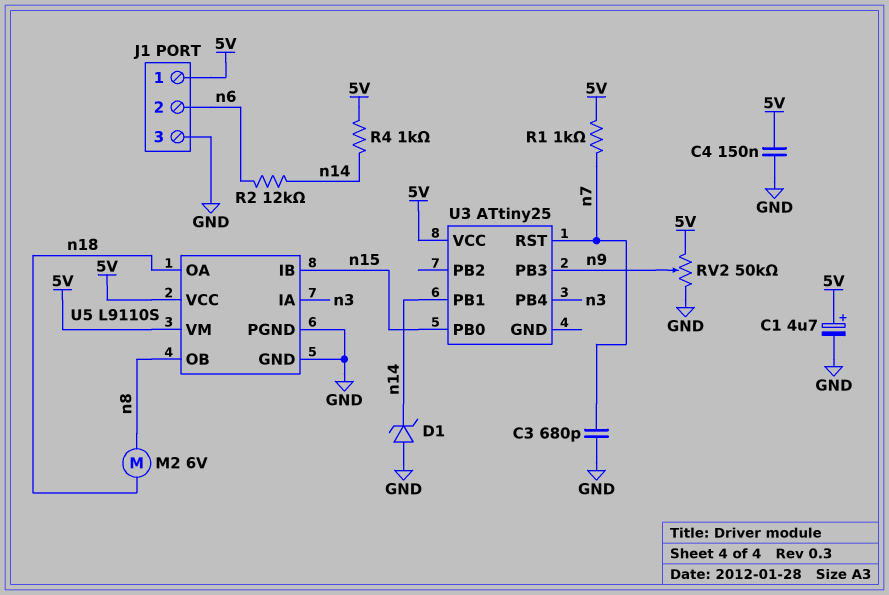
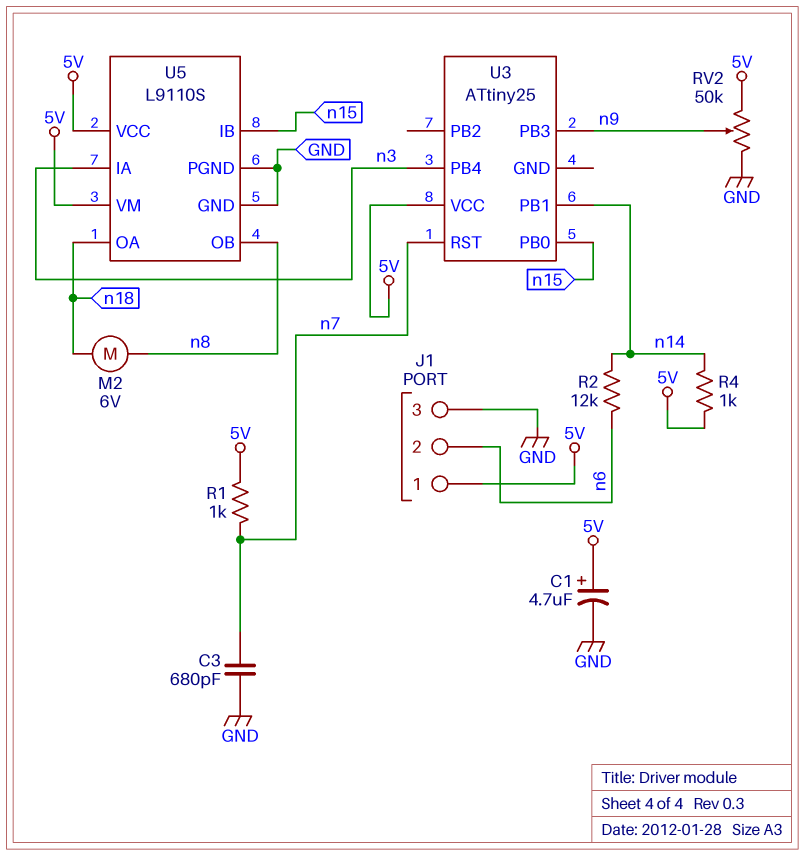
C4: 150nF (5V, GND) -> none
D1: zener (A GND, K n14) -> none

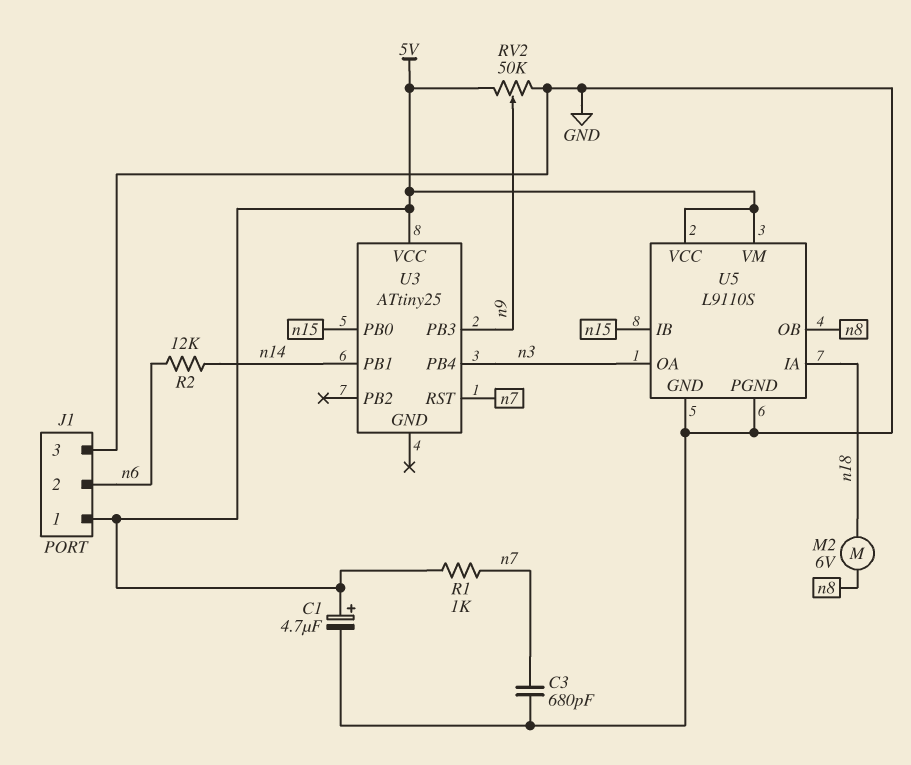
R4: 1k (5V, n14) -> none
U5 pin IA: n3 -> n18
U5 pin OA: n18 -> n3

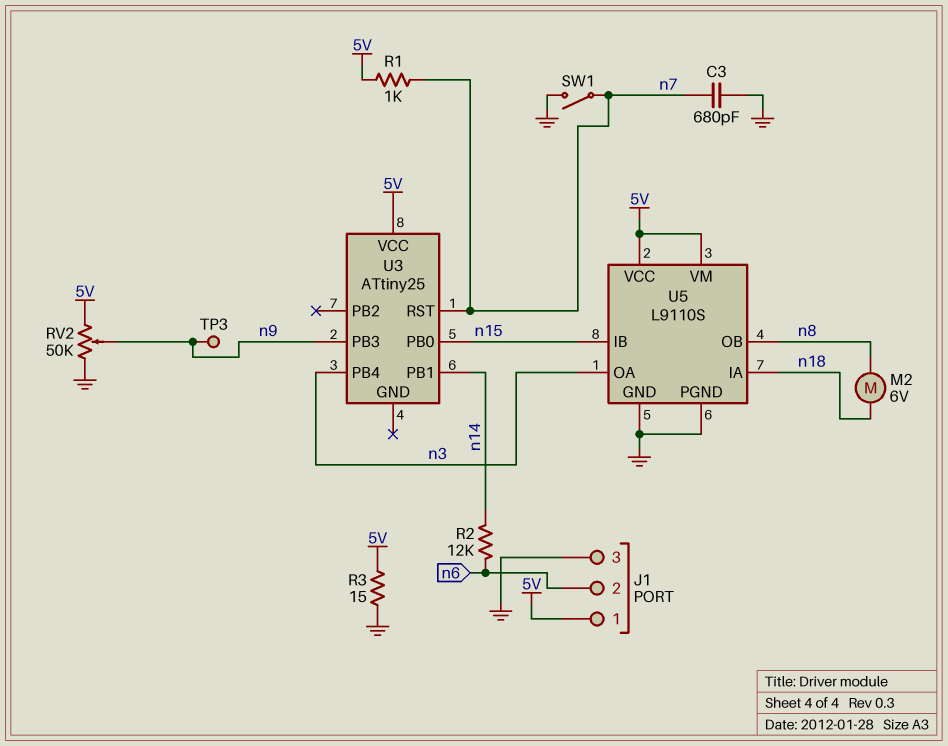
C1: 4.7uF (plus 5V, minus GND) -> none
R3: none -> 15 (5V, GND)
SW1: none -> switch (GND, n7)
TP3: none -> test point (n9)

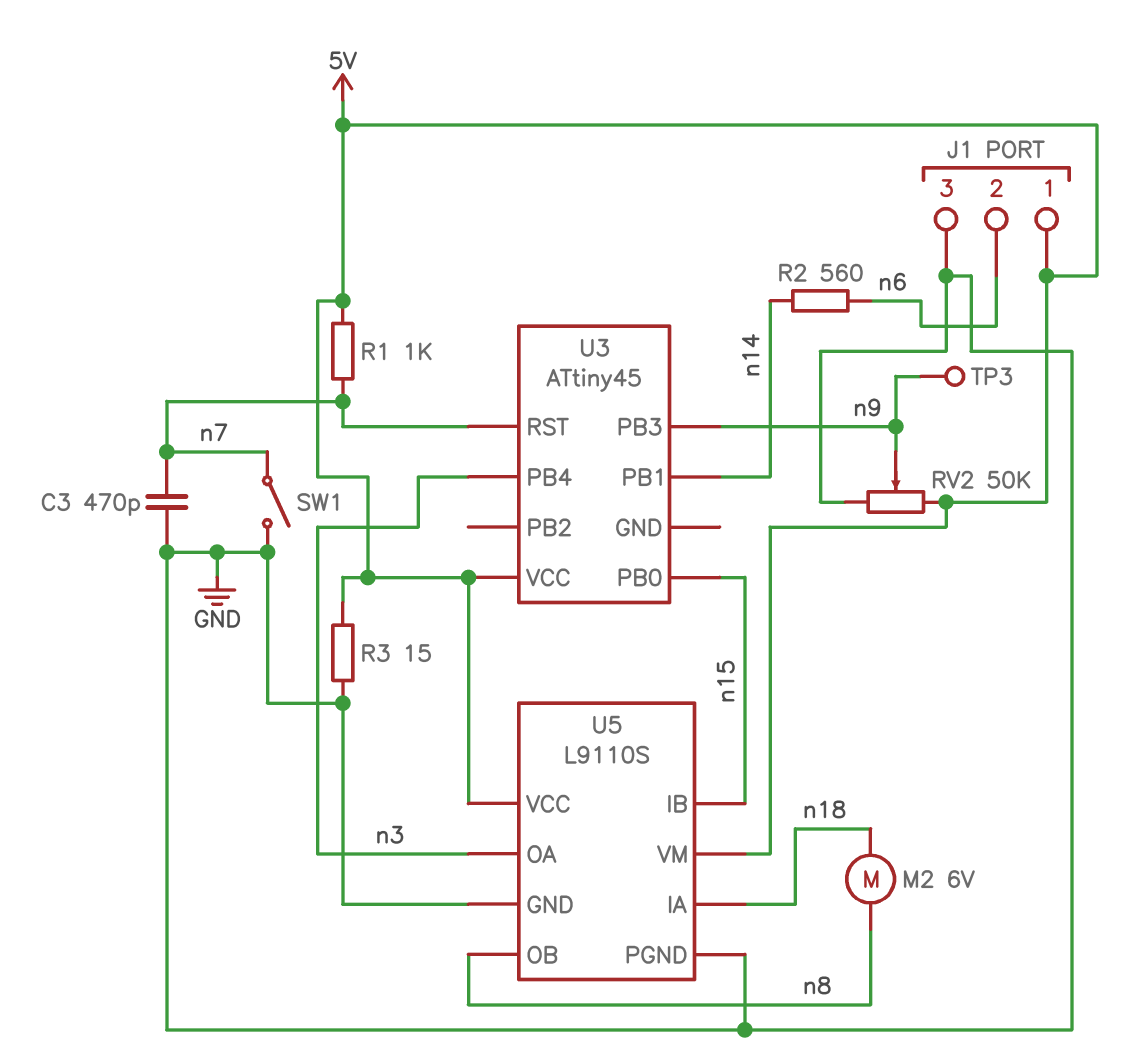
C3: 680pF (GND, n7) -> 470pF (GND, n7)
R2: 12k (n6, n14) -> 560 (n6, n14)
U3: ATtiny25 -> ATtiny45

